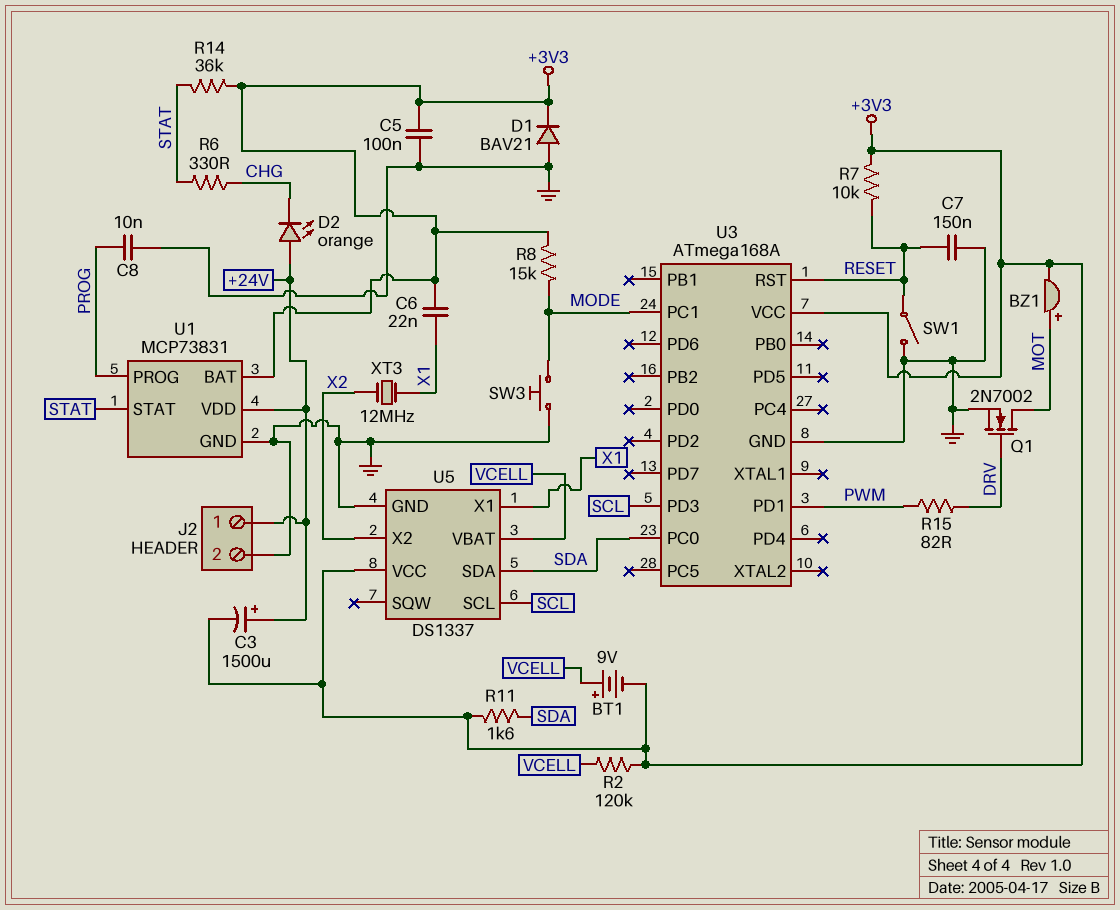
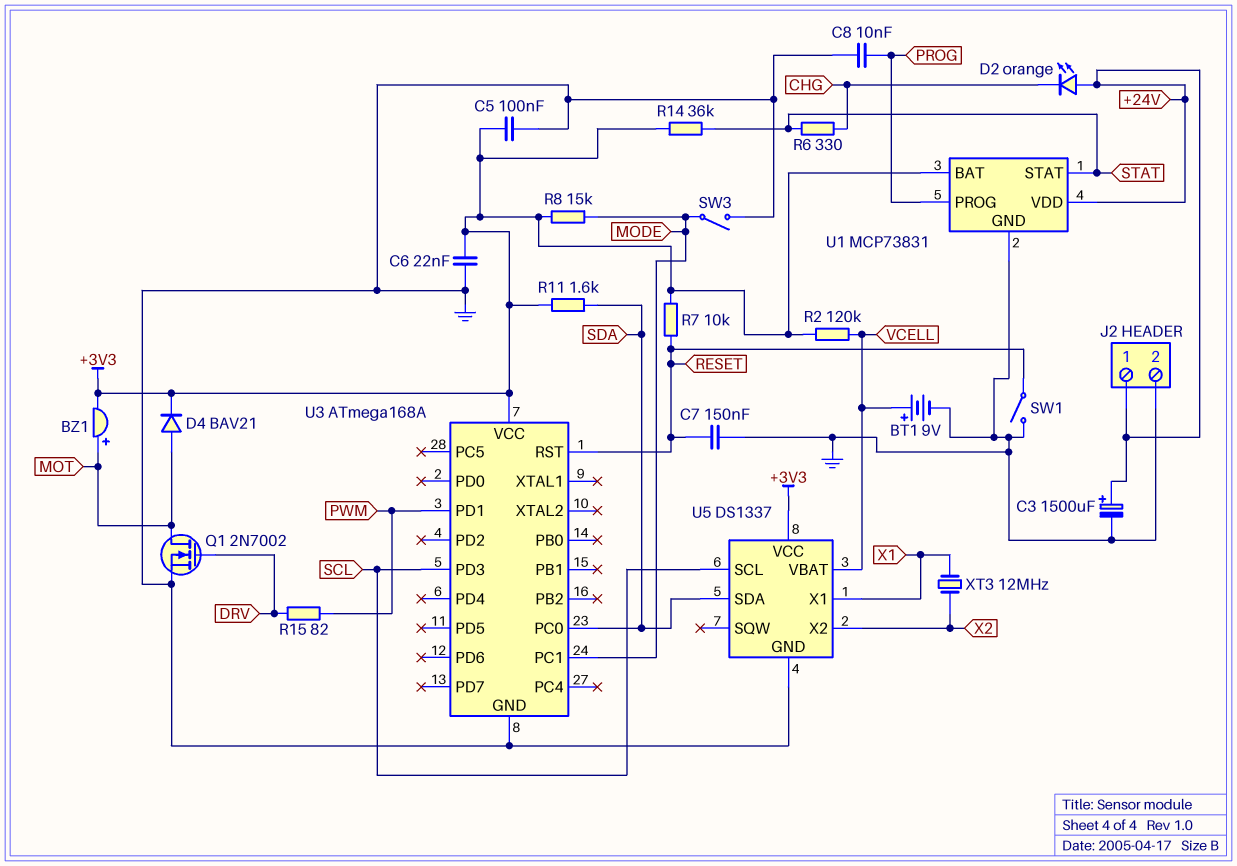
BT1: 9V (plus VCELL, minus +3V3) -> 9V (plus VCELL, minus GND)
C3: 1500uF (plus +24V, minus +3V3) -> 1500uF (plus +24V, minus GND)
C6: 22nF (+3V3, X1) -> 22nF (+3V3, GND)
D1: diode BAV21 (A GND, K +3V3) -> none
D4: none -> diode BAV21 (A MOT, K +3V3)
SW3: button (GND, MODE) -> switch (GND, MODE)

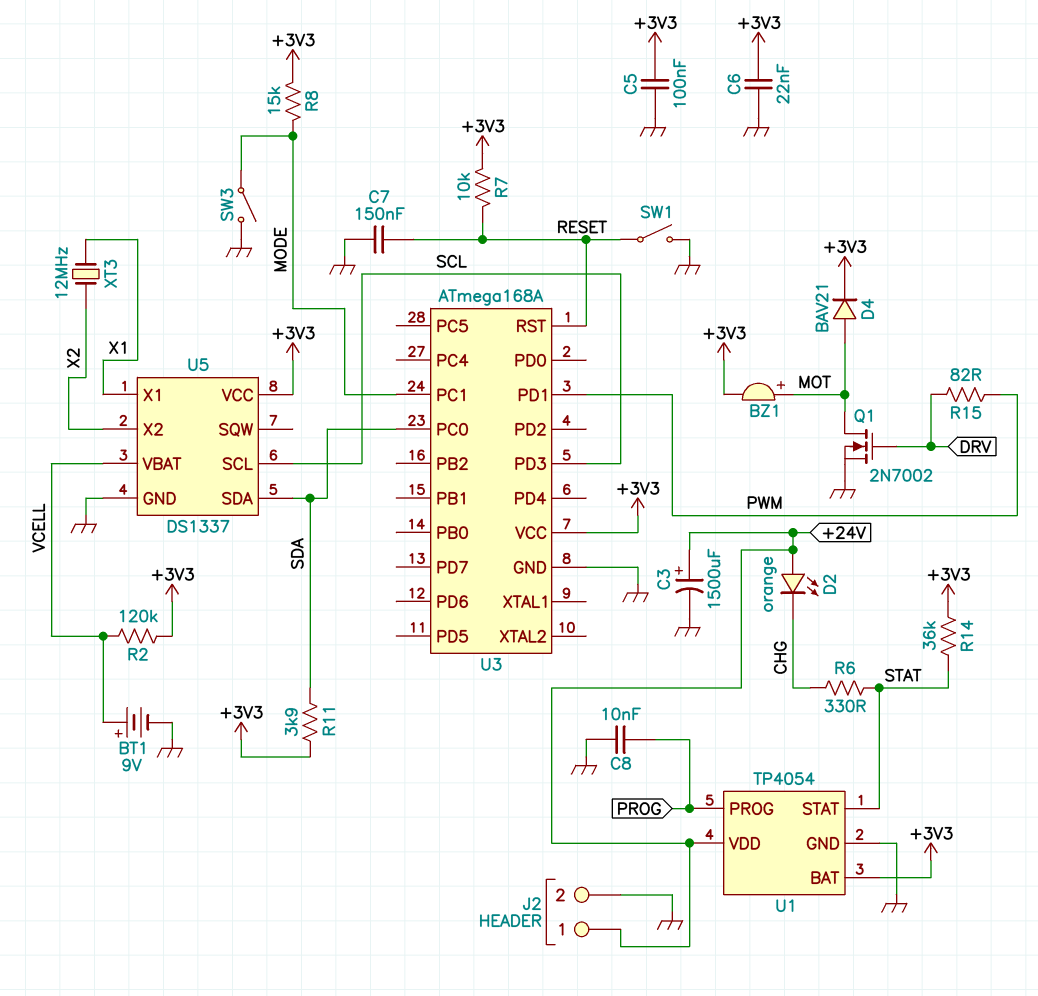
R11: 1.6k (+3V3, SDA) -> 3.9k (+3V3, SDA)
U1: MCP73831 -> TP4054

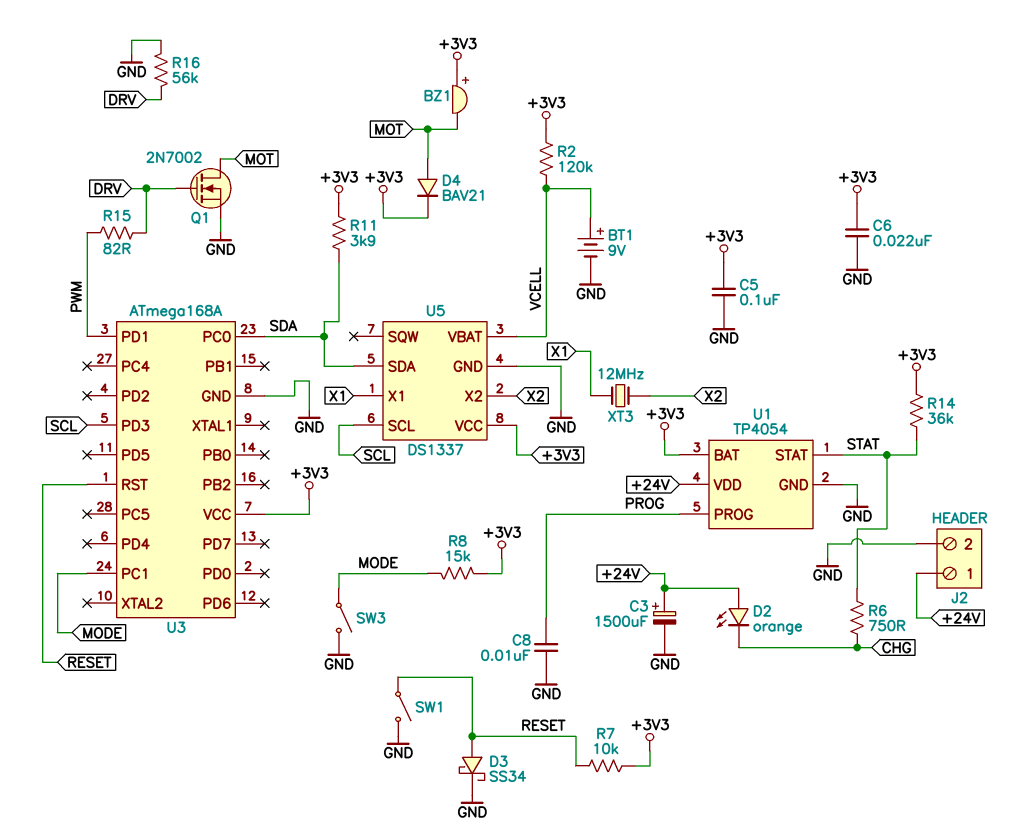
BZ1: buzzer (plus MOT, minus +3V3) -> buzzer (plus +3V3, minus MOT)
C7: 150nF (GND, RESET) -> none
D3: none -> schottky SS34 (A RESET, K GND)
R6: 330 (CHG, STAT) -> 750 (CHG, STAT)
R16: none -> 56k (DRV, GND)

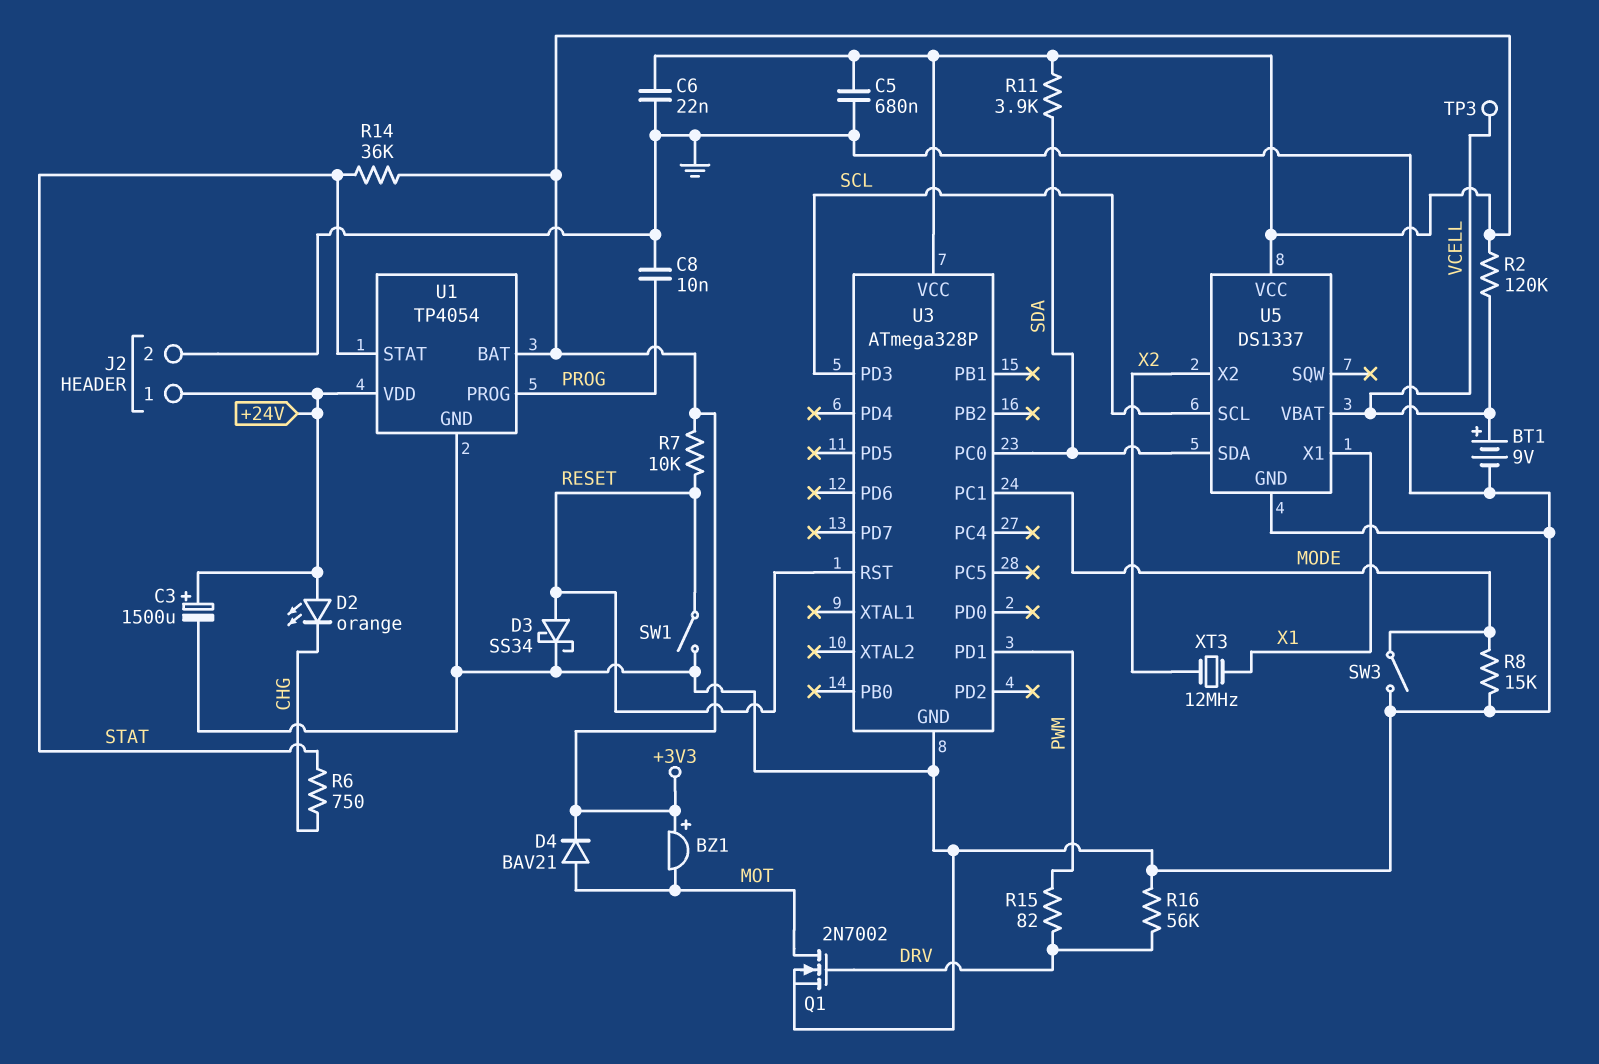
C5: 100nF (+3V3, GND) -> 680nF (+3V3, GND)
R8: 15k (+3V3, MODE) -> 15k (GND, MODE)
TP3: none -> test point (VCELL)
U3: ATmega168A -> ATmega328P

